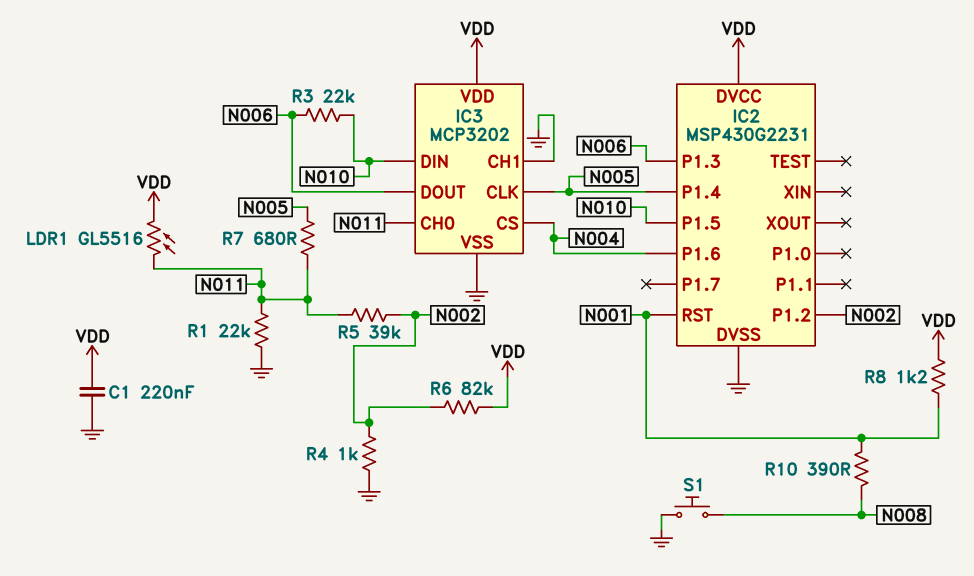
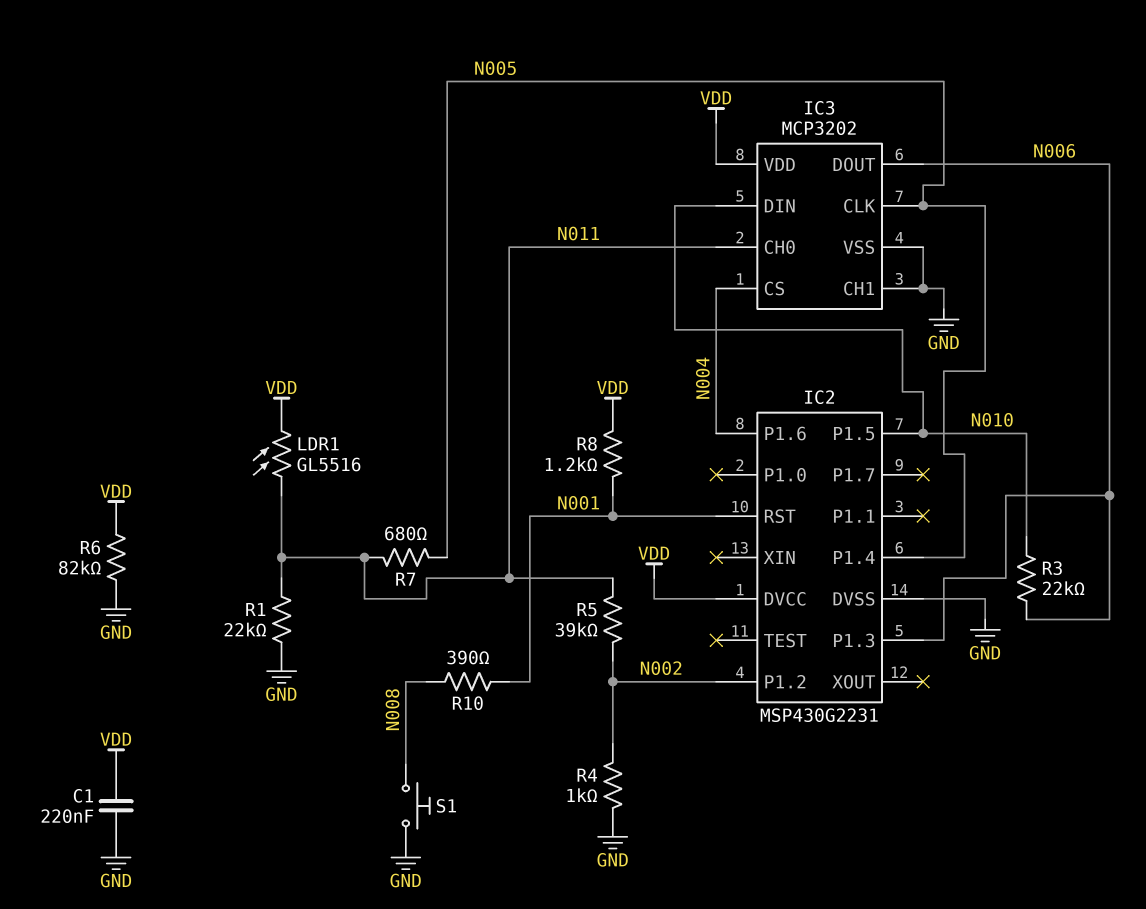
R6: 82k (N002, VDD) -> 82k (GND, VDD)

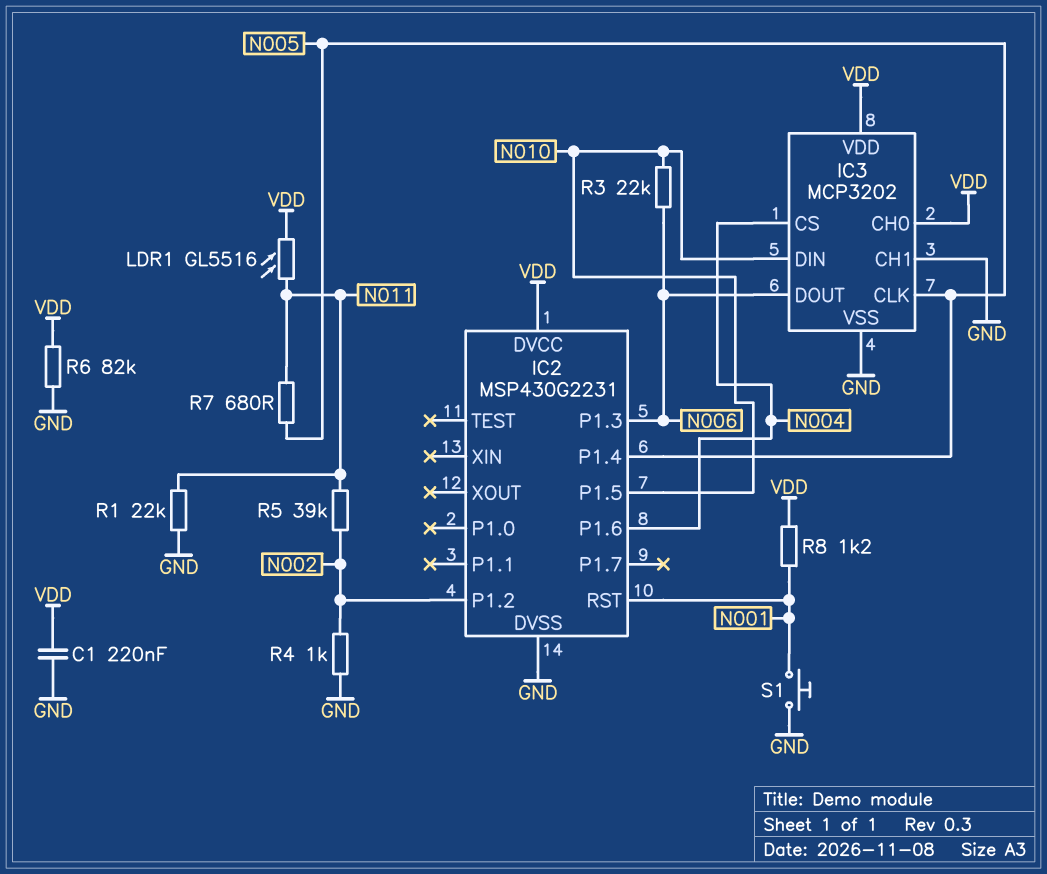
IC3 pin CH0: N011 -> VDD
R10: 390 (N001, N008) -> none
S1: button (GND, N008) -> button (GND, N001)

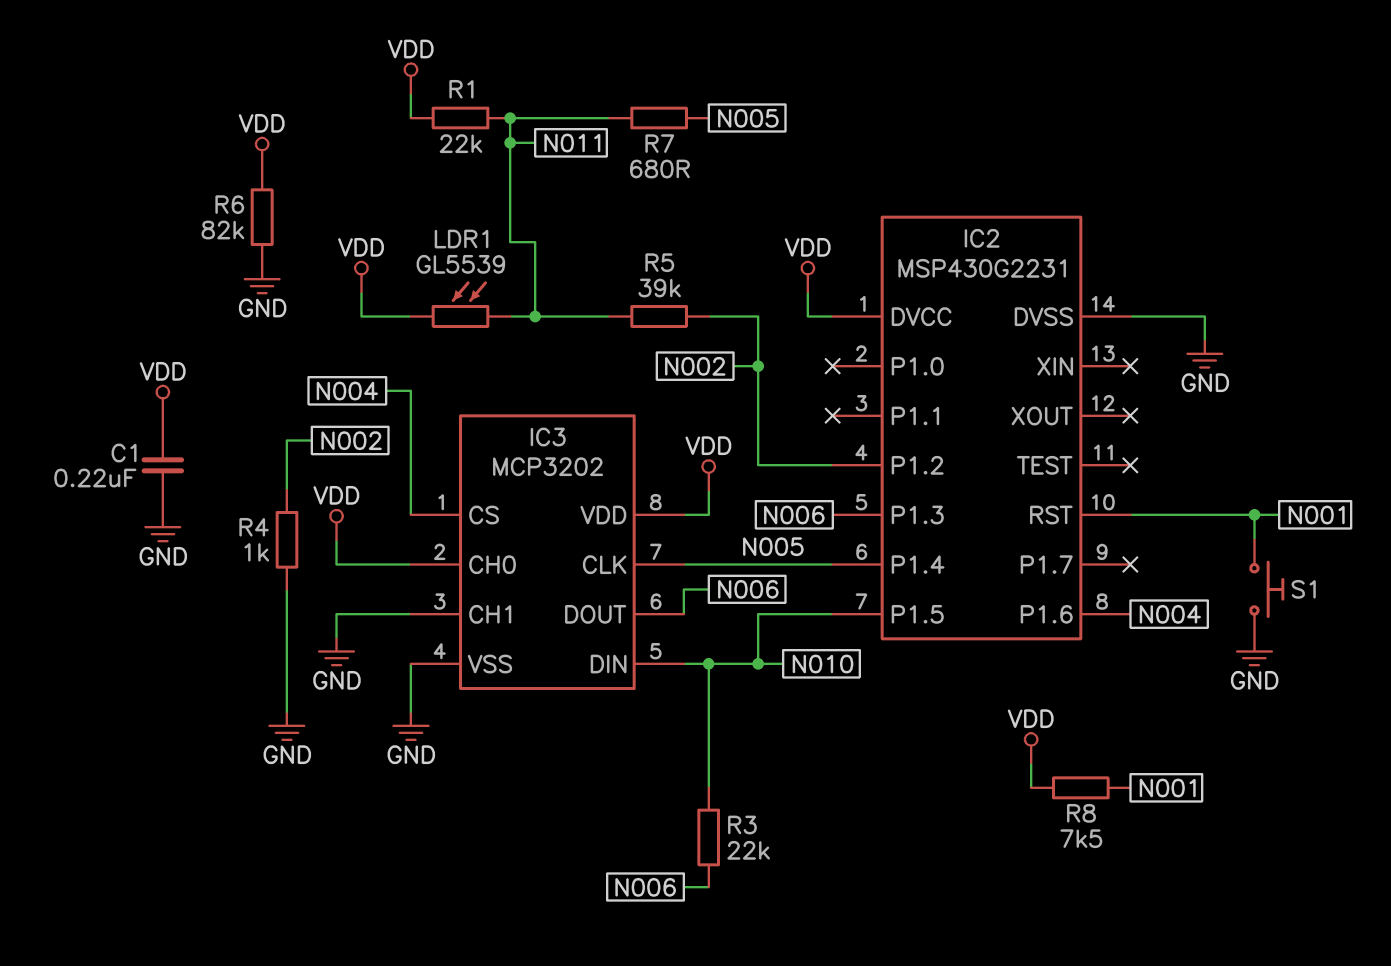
LDR1: GL5516 (N011, VDD) -> GL5539 (N011, VDD)
R1: 22k (GND, N011) -> 22k (N011, VDD)
R8: 1.2k (N001, VDD) -> 7.5k (N001, VDD)

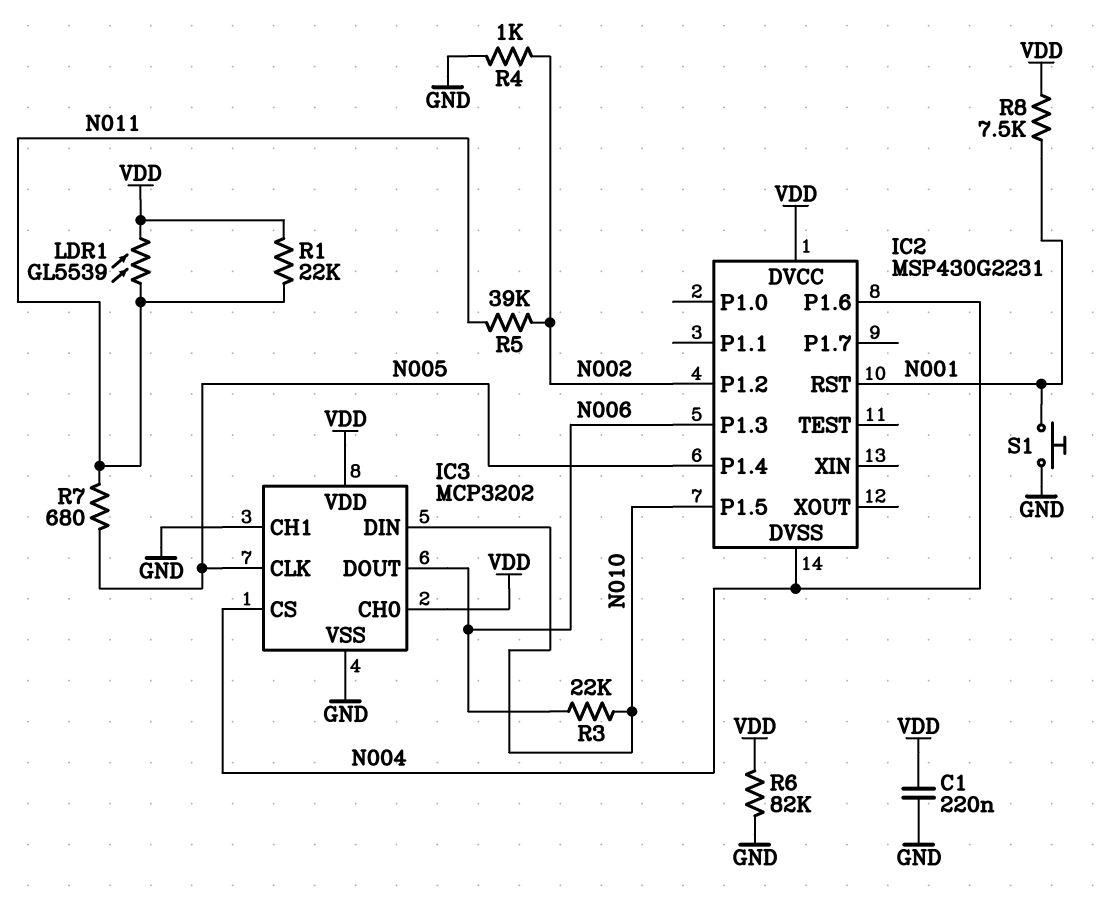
IC2 pin DVSS: GND -> N004

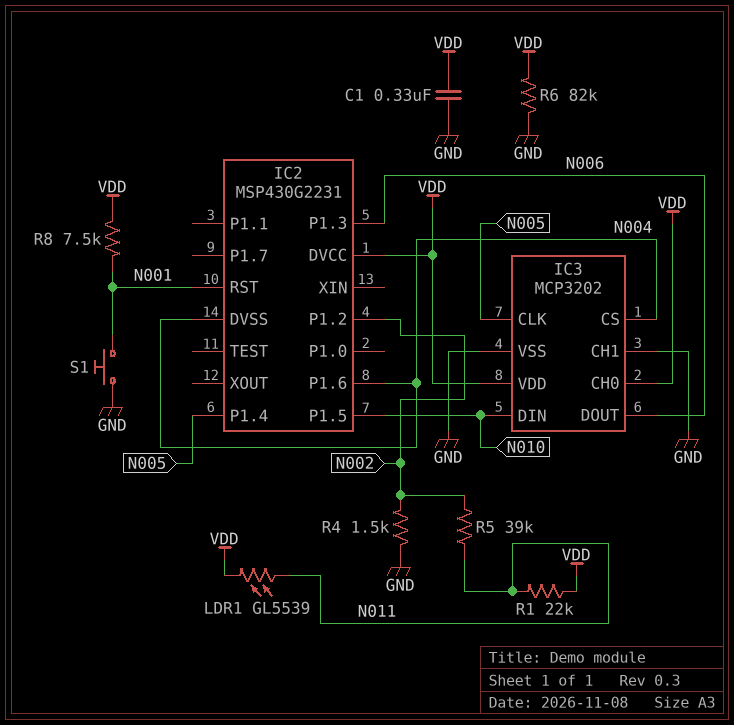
C1: 220nF (GND, VDD) -> 330nF (GND, VDD)
R3: 22k (N006, N010) -> none
R4: 1k (GND, N002) -> 1.5k (GND, N002)
R7: 680 (N005, N011) -> none

